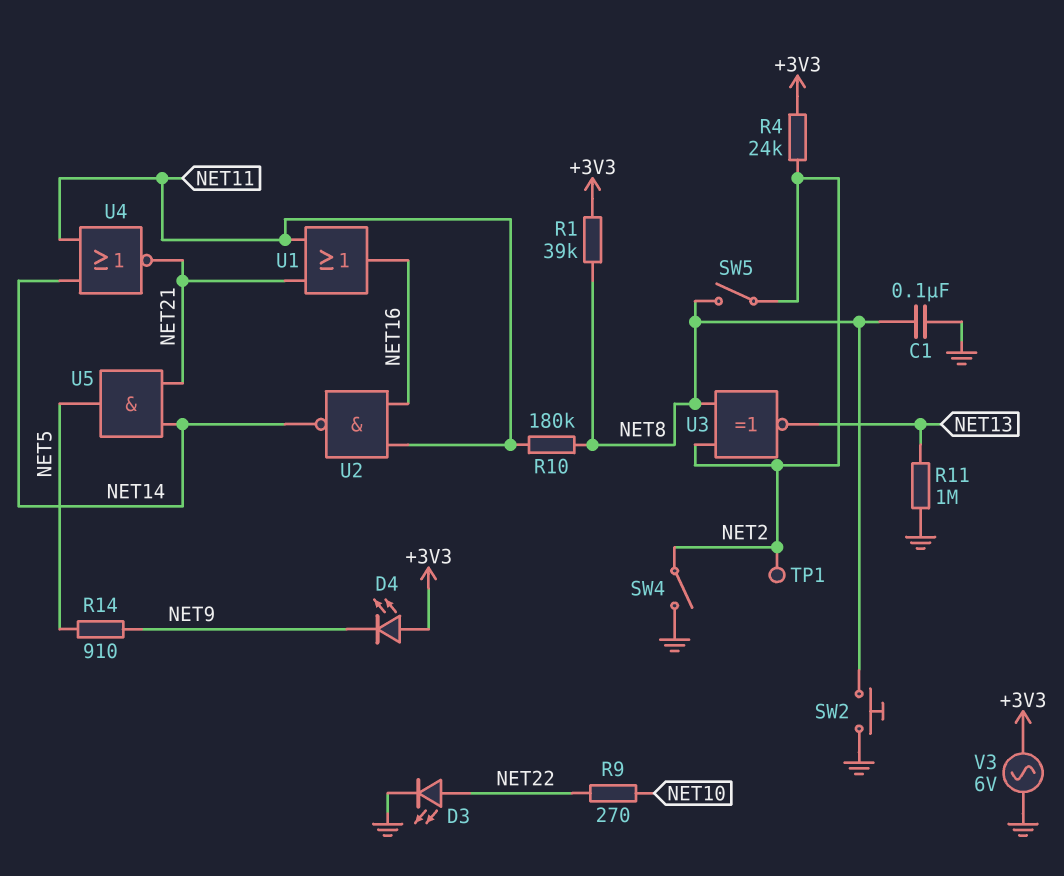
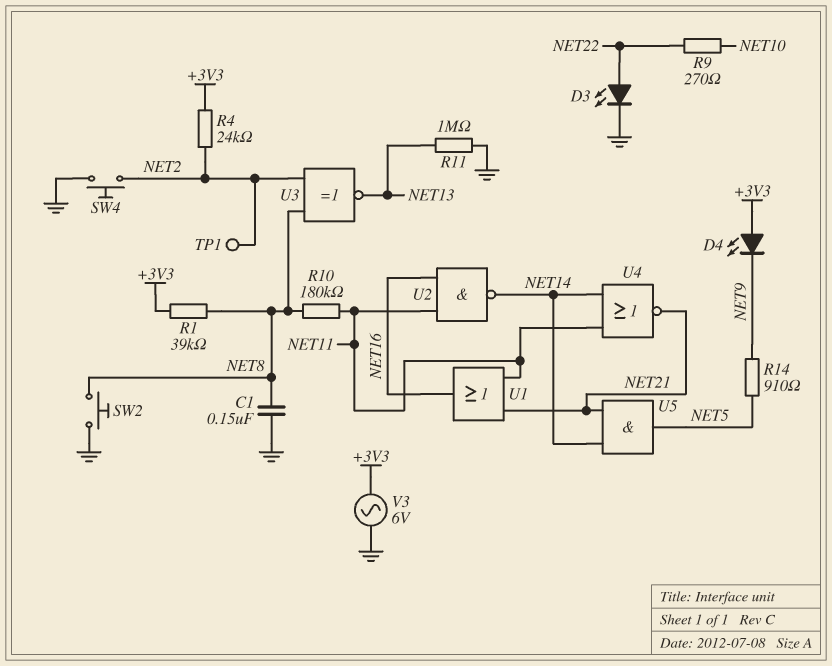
C1: 100nF (GND, NET8) -> 150nF (GND, NET8)
SW4: switch (GND, NET2) -> button (GND, NET2)
SW5: switch (NET2, NET8) -> none

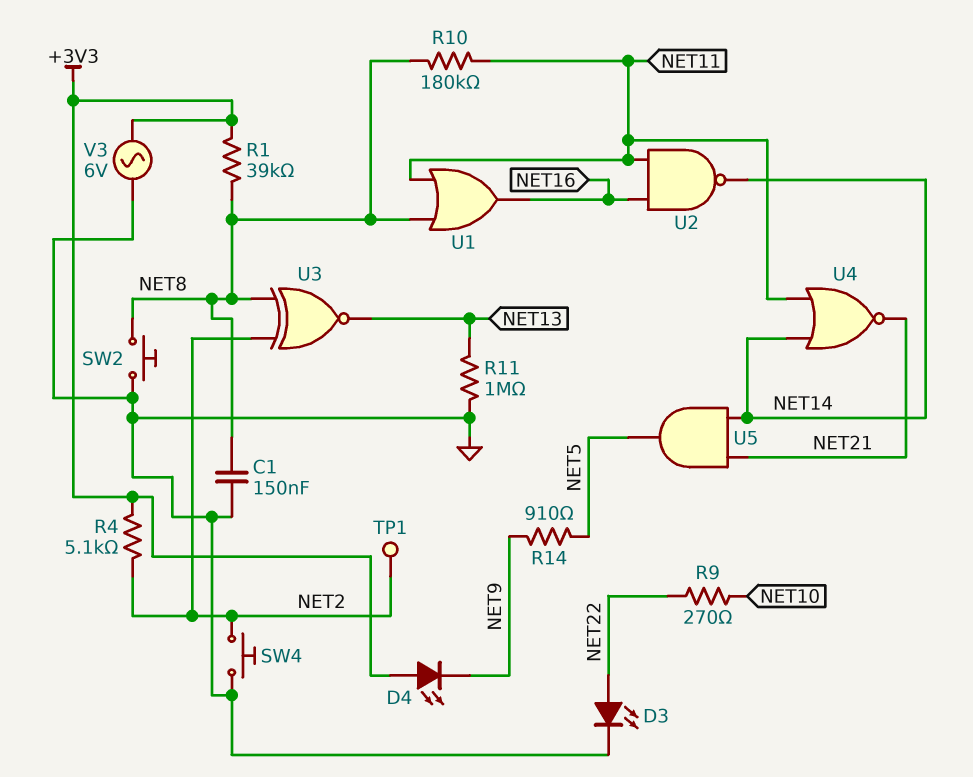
R4: 24k (+3V3, NET2) -> 5.1k (+3V3, NET2)
U1: OR (in NET11, in NET21, out NET16) -> OR (in NET8, in NET11, out NET16)

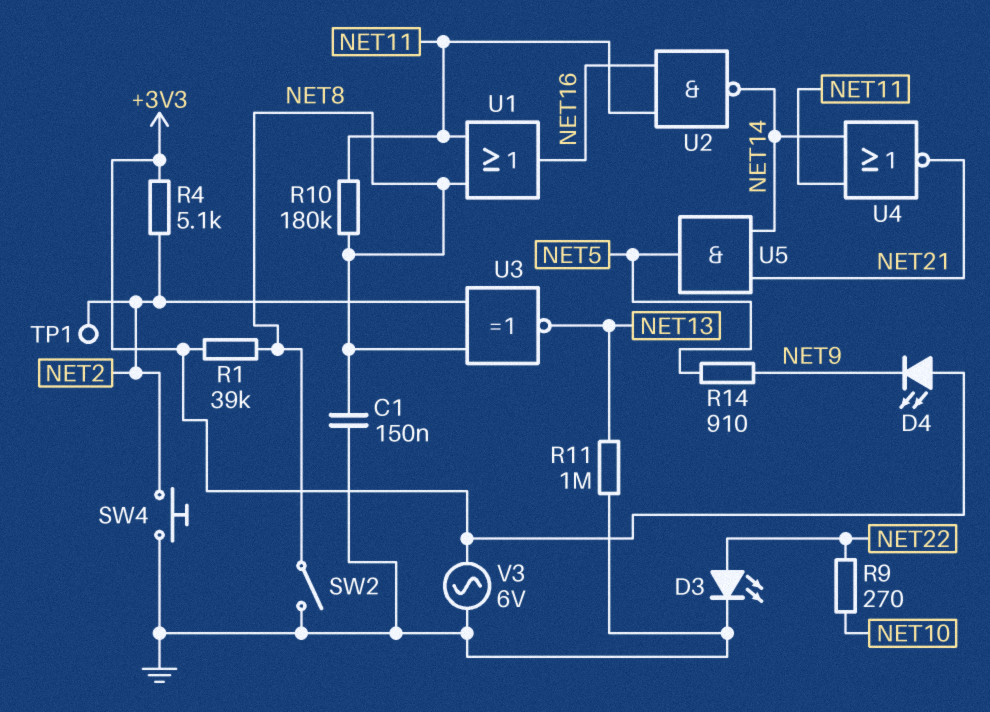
SW2: button (GND, NET8) -> switch (GND, NET8)

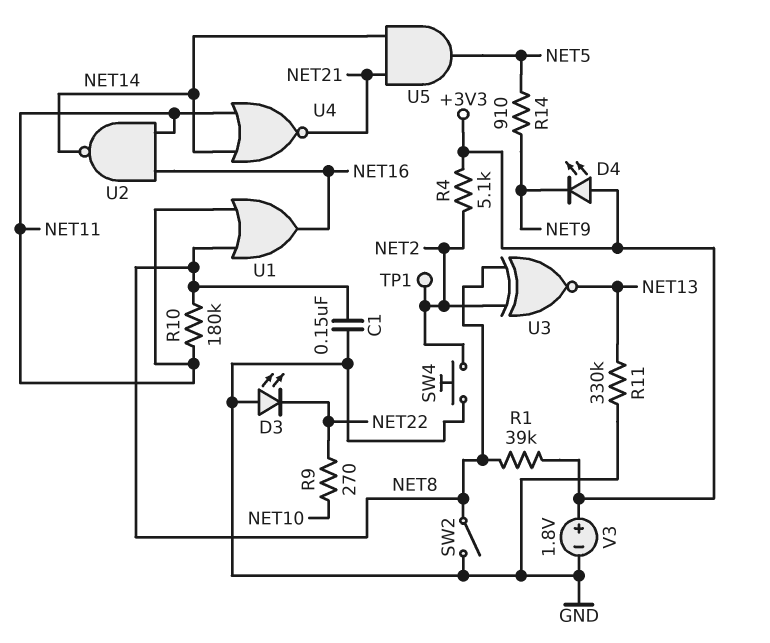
D3: LED (A NET22, K GND) -> LED (A GND, K NET22)
R11: 1M (GND, NET13) -> 330k (GND, NET13)
V3: AC 6V (+3V3, GND) -> 1.8V (plus +3V3, minus GND)

